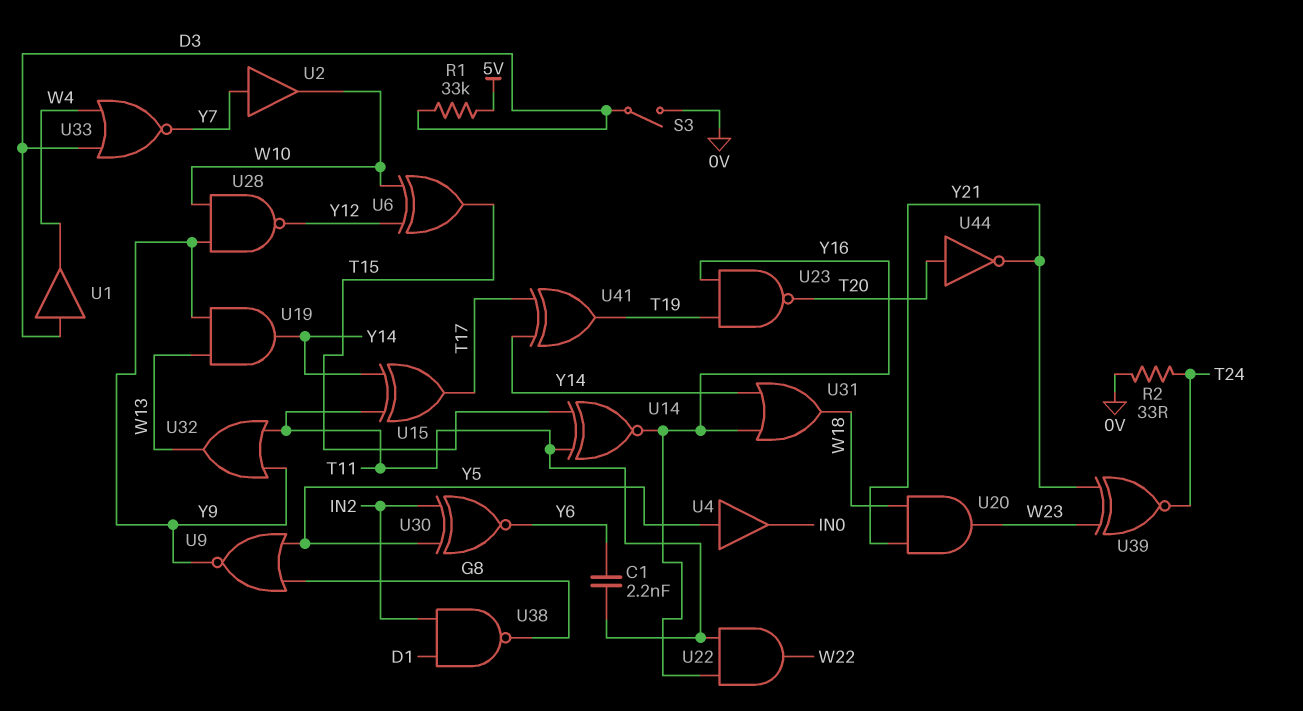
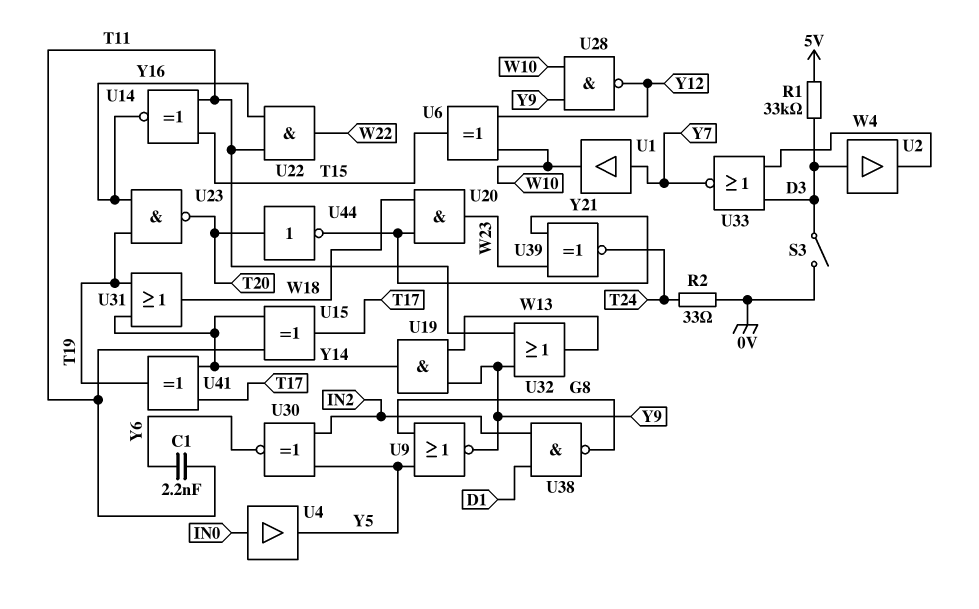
U1: buffer (in D3, out W4) -> buffer (in Y7, out W10)
U2: buffer (in Y7, out W10) -> buffer (in D3, out W4)
U4: buffer (in Y5, out IN0) -> buffer (in IN0, out Y5)
U31: OR (in Y14, in Y16, out W18) -> OR (in T19, in Y14, out W18)

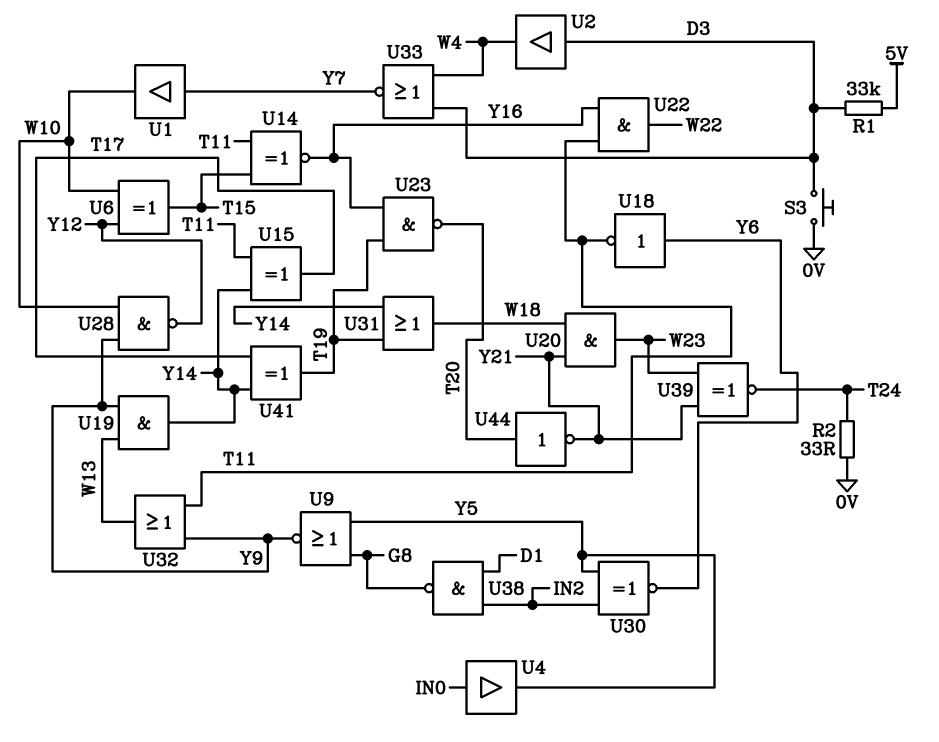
C1: 2.2nF (T11, Y6) -> none
S3: switch (0V, D3) -> button (0V, D3)
U18: none -> NOT (in Y6, out T11)

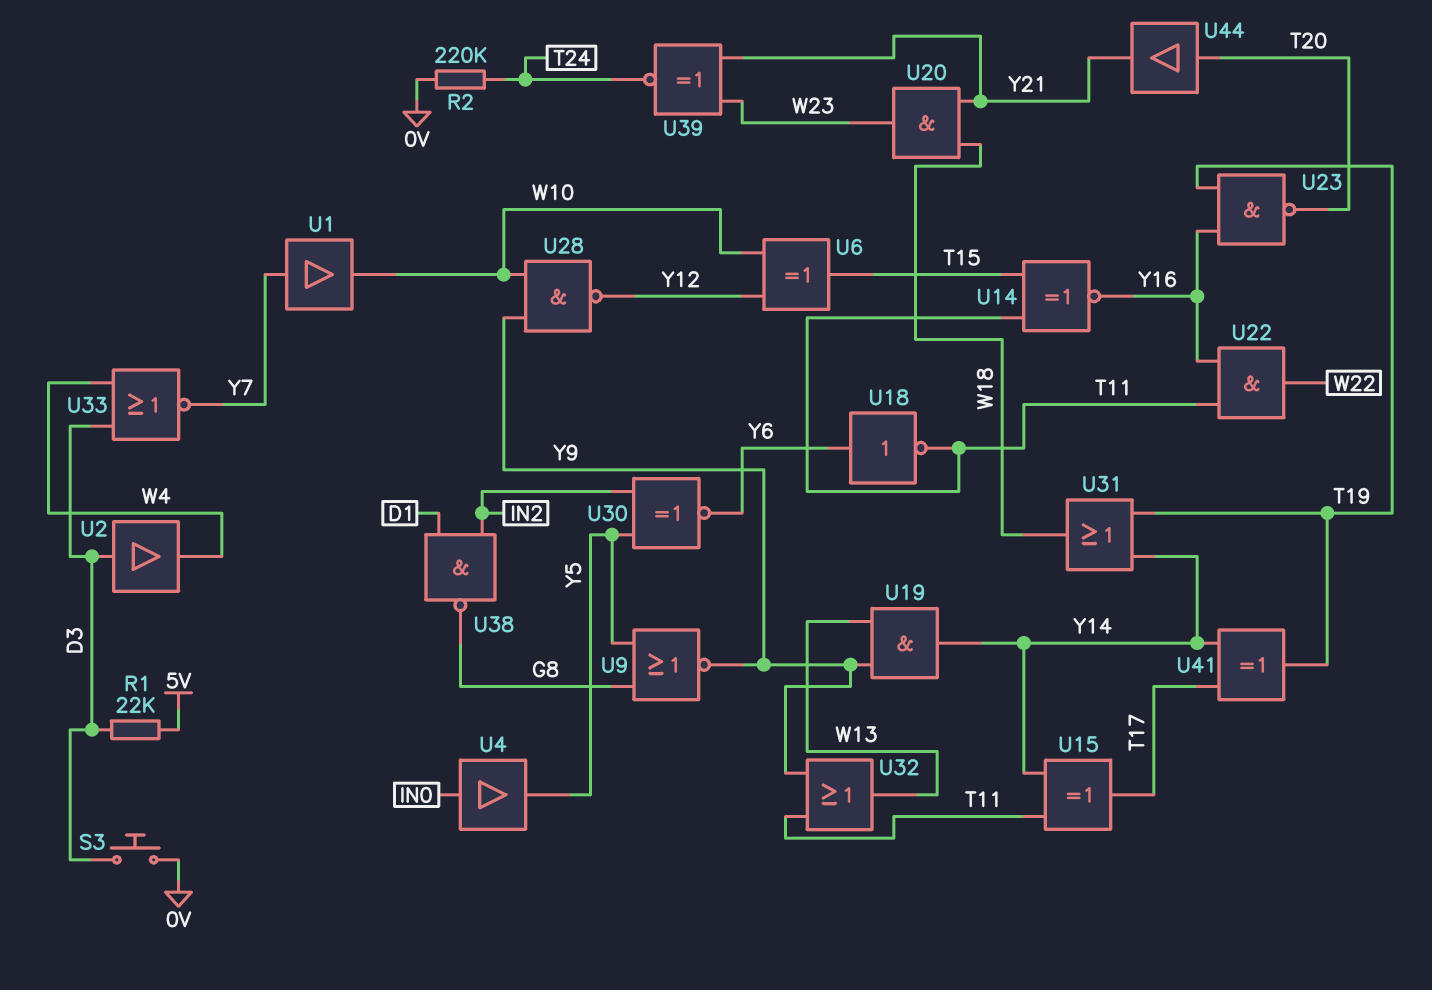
R1: 33k (5V, D3) -> 22k (5V, D3)
R2: 33 (0V, T24) -> 220k (0V, T24)
U44: NOT (in T20, out Y21) -> buffer (in T20, out Y21)

